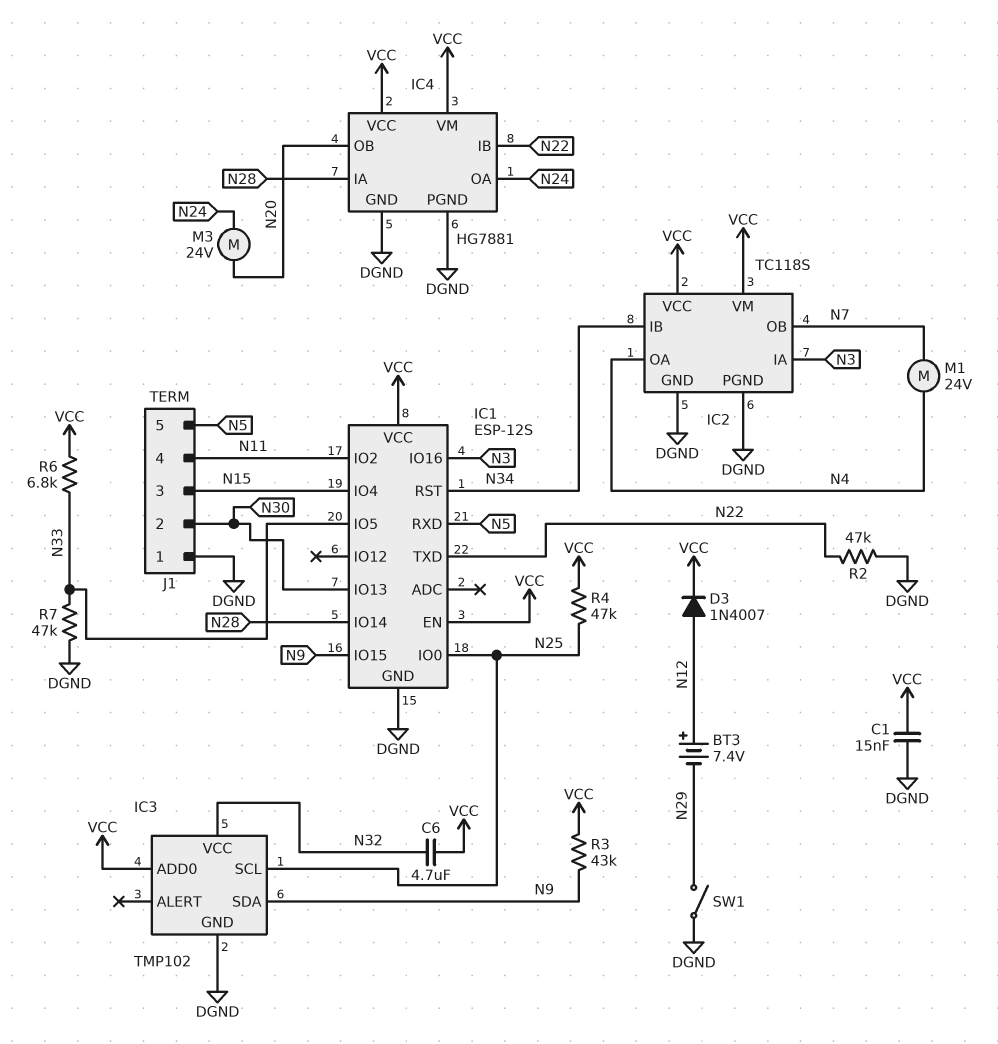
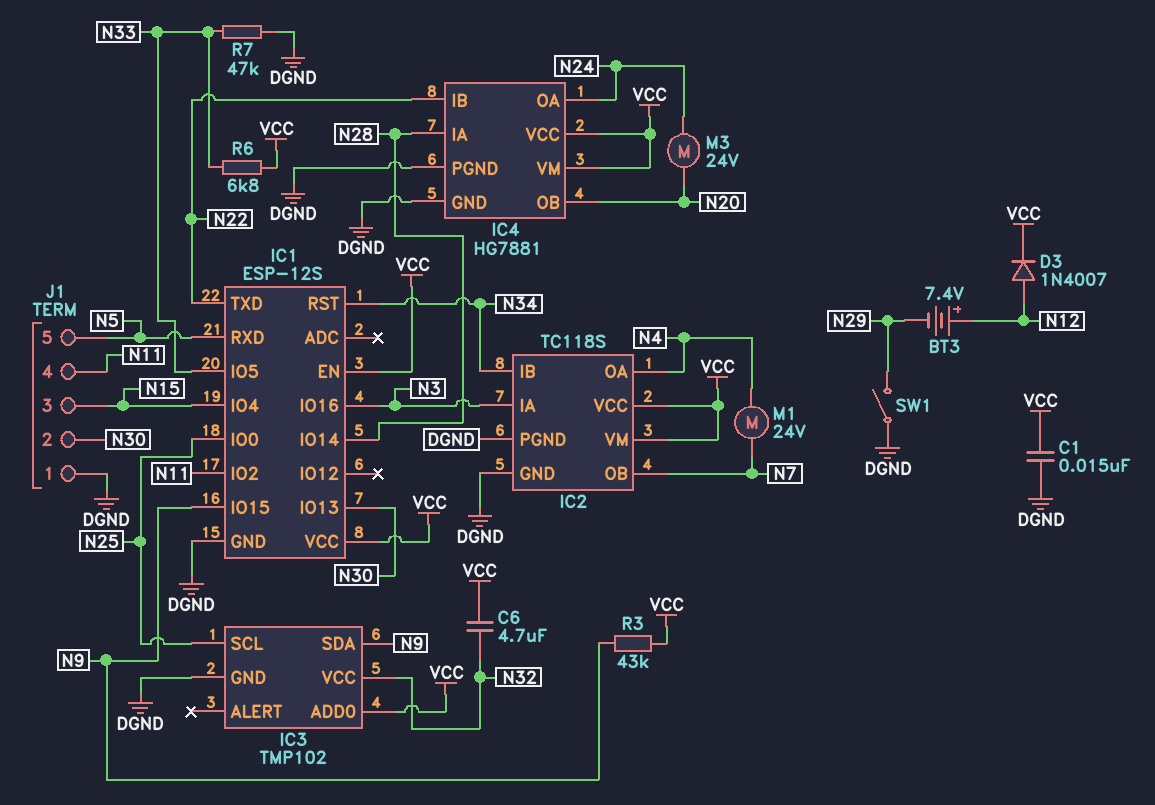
R2: 47k (DGND, N22) -> none
R4: 47k (N25, VCC) -> none

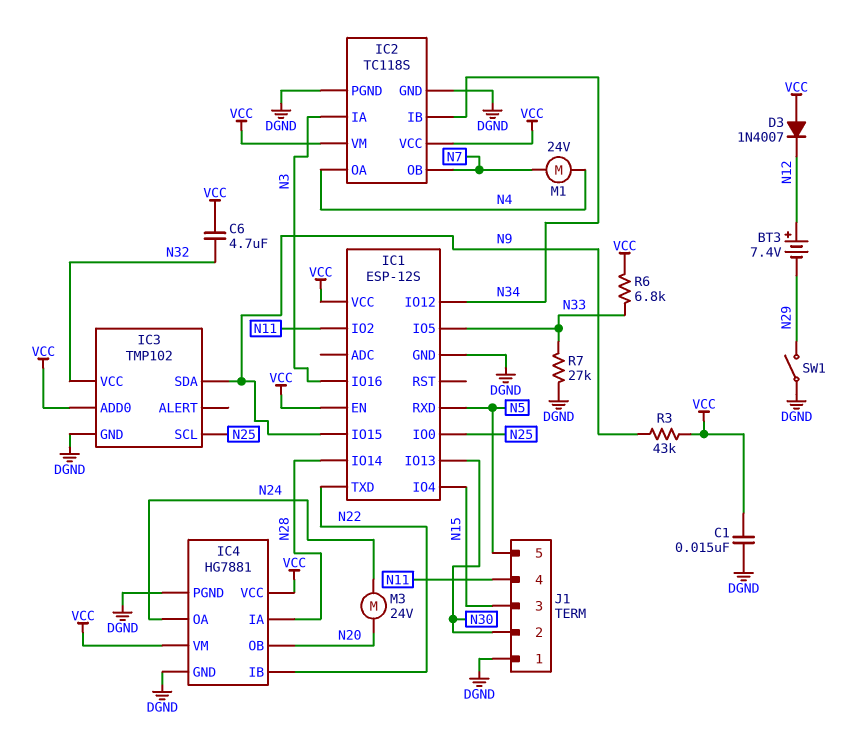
D3: diode 1N4007 (A N12, K VCC) -> diode 1N4007 (A VCC, K N12)
IC1 pin IO12: none -> N34
IC1 pin RST: N34 -> none
R7: 47k (DGND, N33) -> 27k (DGND, N33)

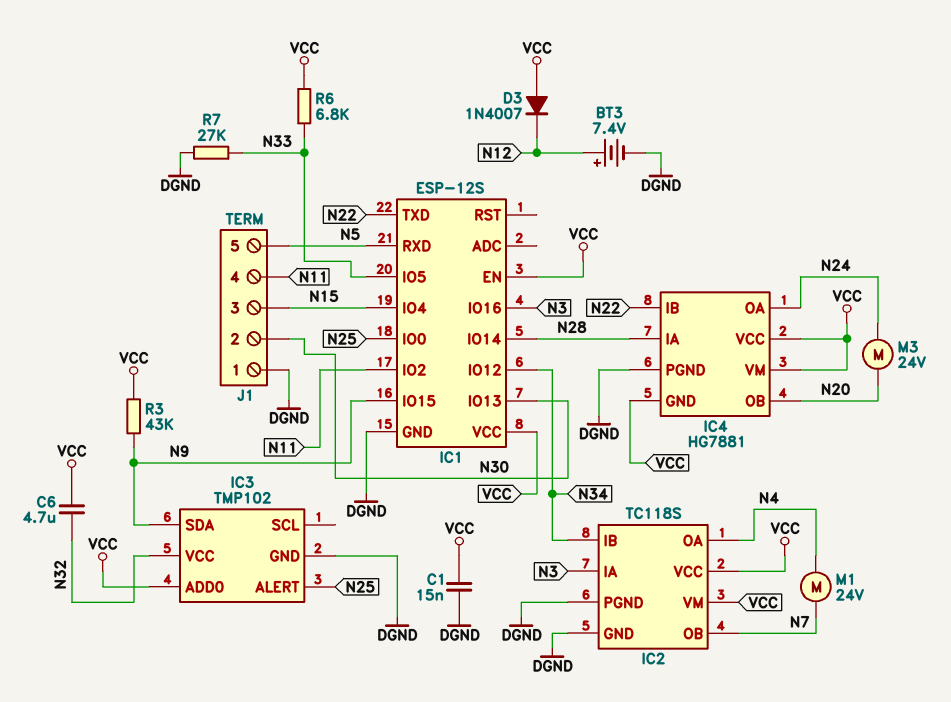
BT3: 7.4V (plus N12, minus N29) -> 7.4V (plus N12, minus DGND)
IC3 pin ALERT: none -> N25
IC3 pin SCL: N25 -> none
IC4 pin GND: DGND -> VCC
SW1: switch (DGND, N29) -> none

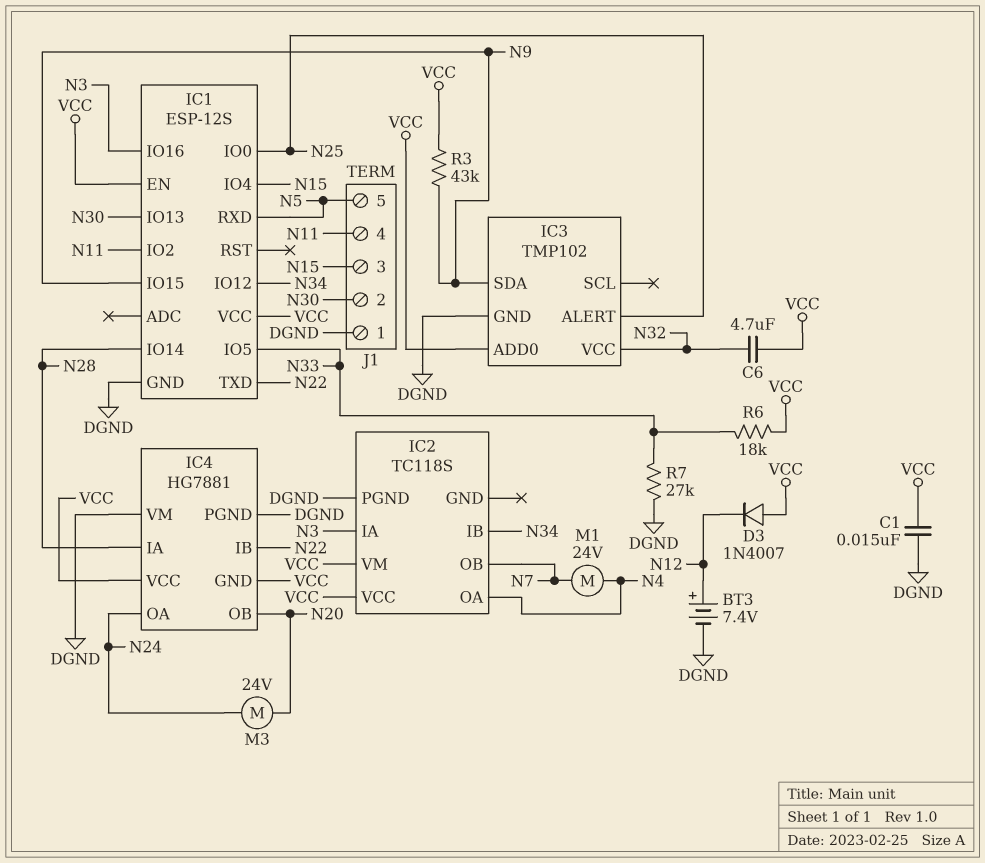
IC2 pin GND: DGND -> none
IC4 pin VM: VCC -> DGND
R6: 6.8k (N33, VCC) -> 18k (N33, VCC)

